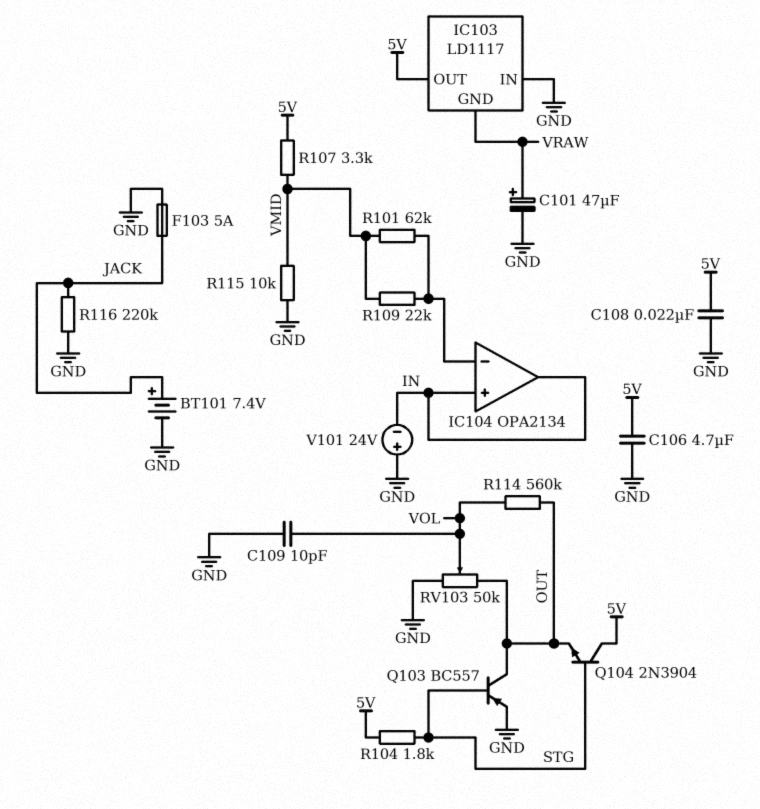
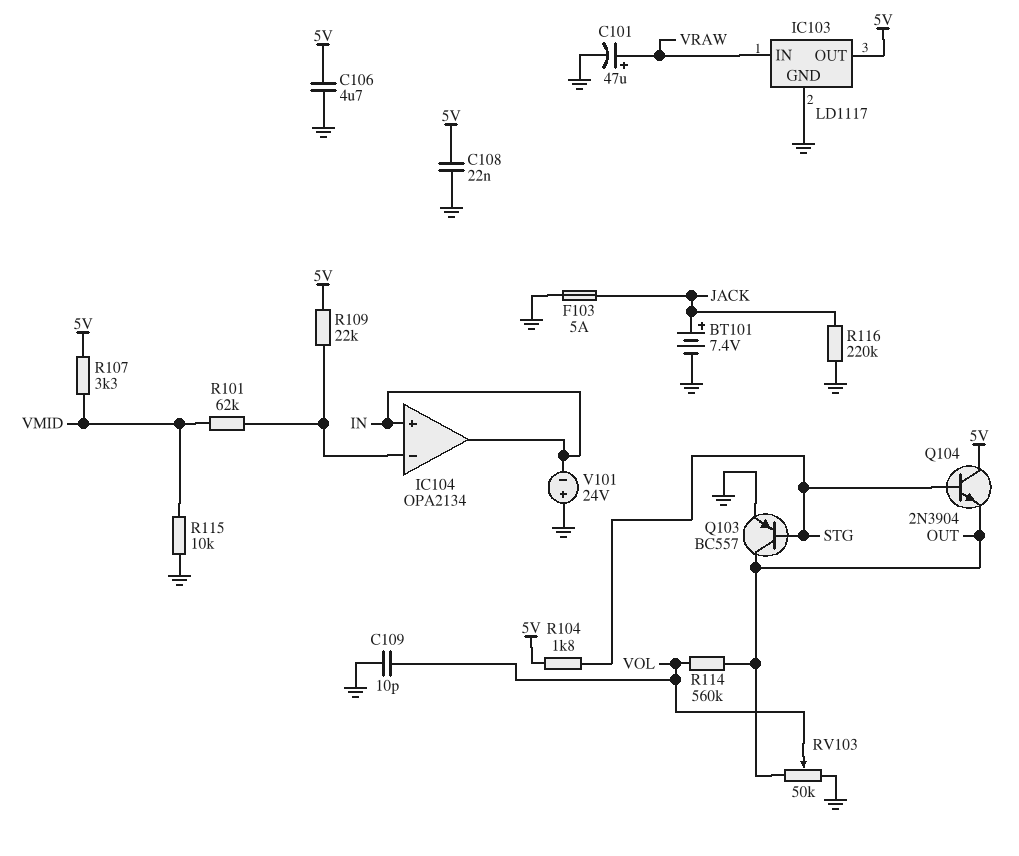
IC103 pin GND: VRAW -> GND
IC103 pin IN: GND -> VRAW
R109: 22k (IC104/in-, VMID) -> 22k (5V, IC104/in-)

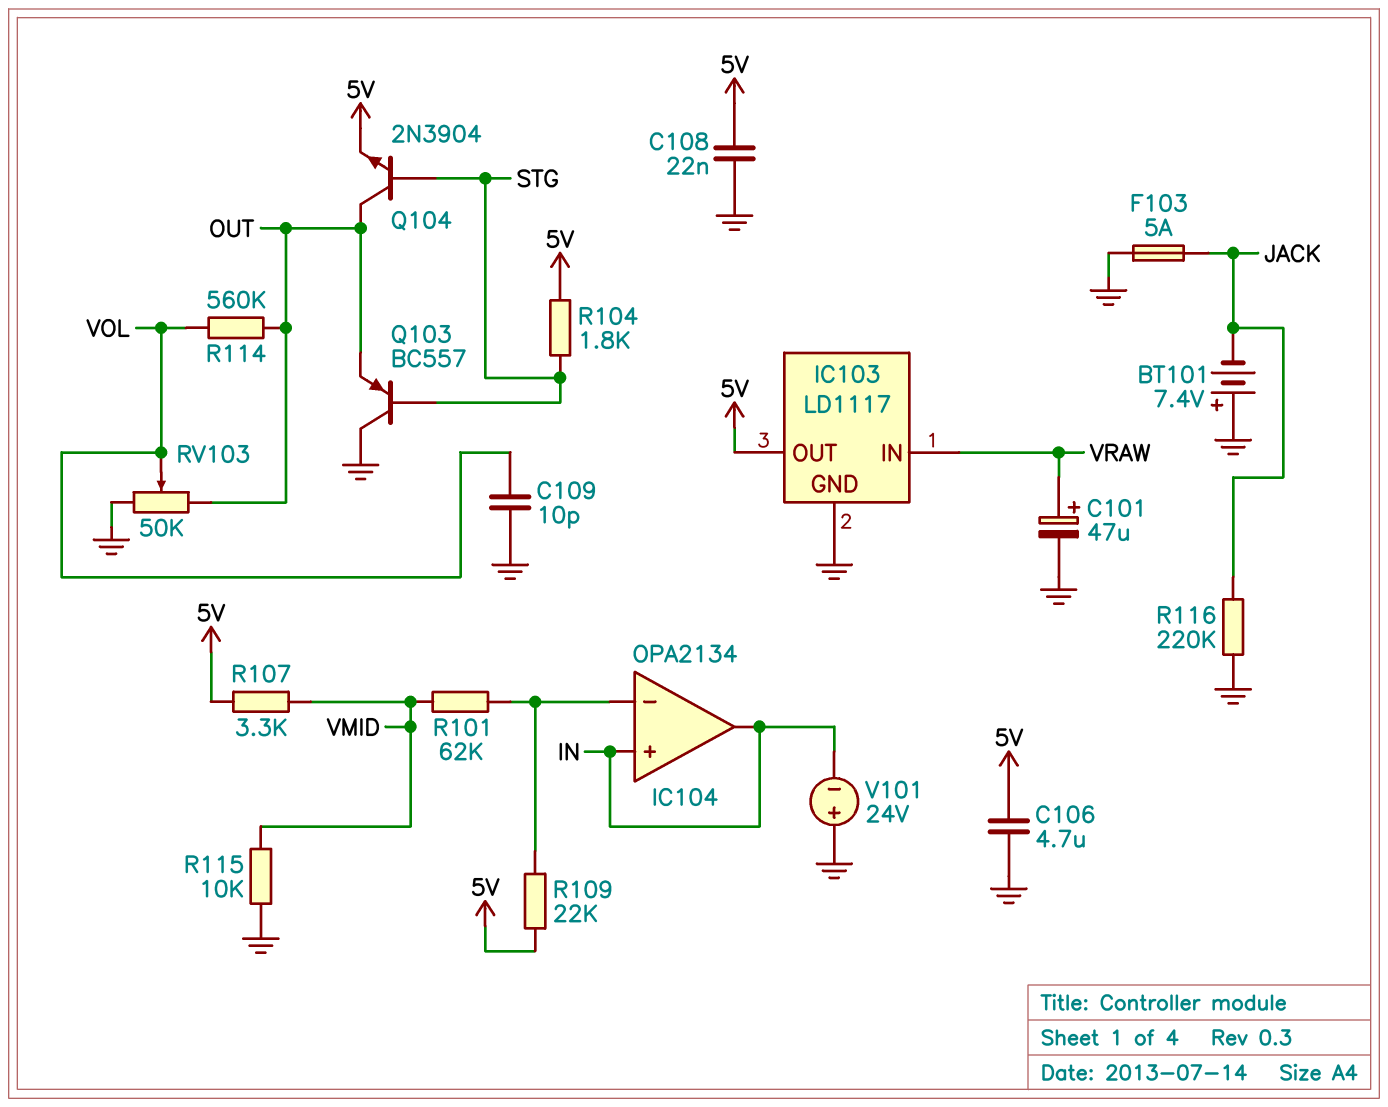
BT101: 7.4V (plus JACK, minus GND) -> 7.4V (plus GND, minus JACK)
Q103: PNP BC557 (B STG, C OUT, E GND) -> PNP BC557 (B STG, C GND, E OUT)
Q104: NPN 2N3904 (B STG, C 5V, E OUT) -> NPN 2N3904 (B STG, C OUT, E 5V)

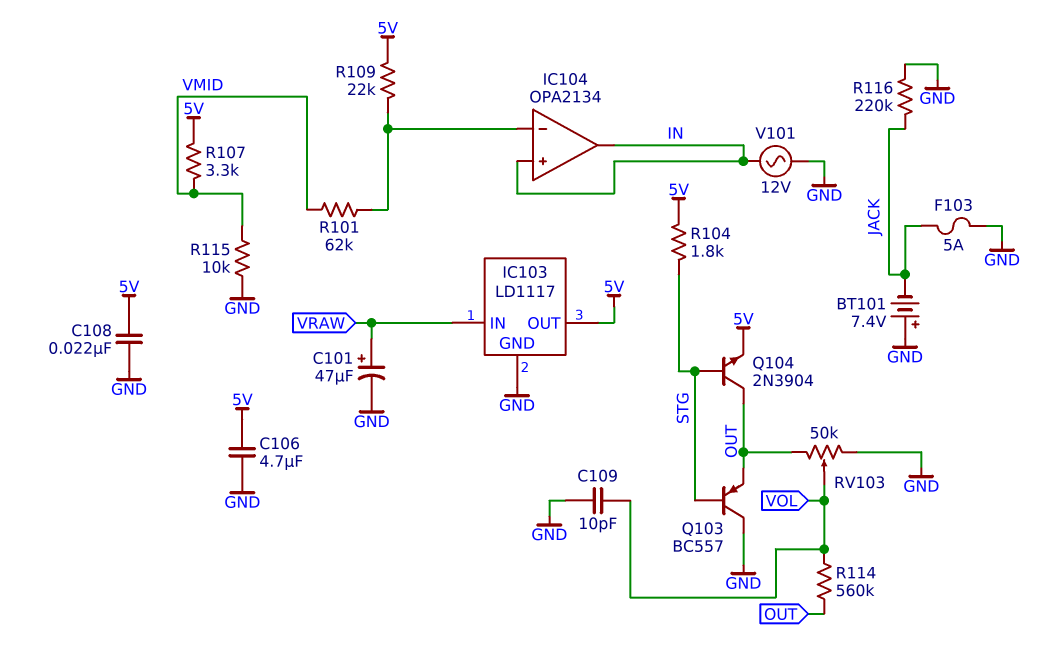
V101: 24V (plus GND, minus IN) -> AC 12V (GND, IN)

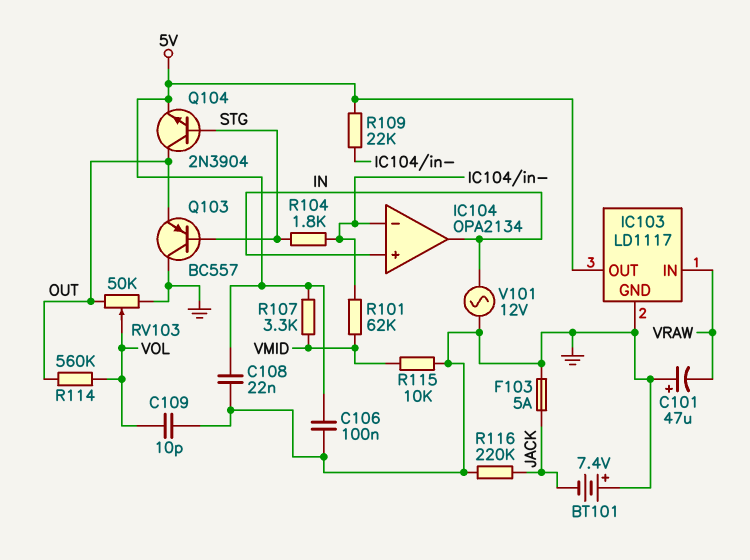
C101: 47uF (plus VRAW, minus GND) -> 47uF (plus GND, minus VRAW)
C106: 4.7uF (5V, GND) -> 100nF (5V, GND)
R104: 1.8k (5V, STG) -> 1.8k (IC104/in-, STG)

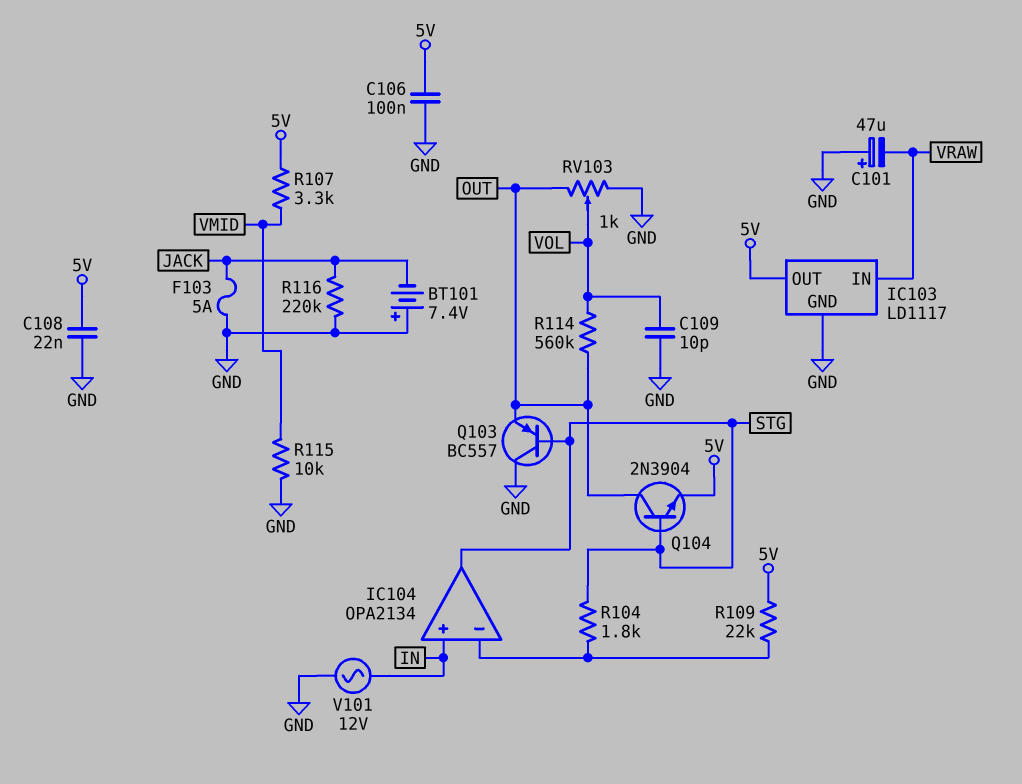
IC104 pin out: IN -> STG
R101: 62k (IC104/in-, VMID) -> none
RV103: 50k (GND, OUT, wiper VOL) -> 1k (GND, OUT, wiper VOL)

